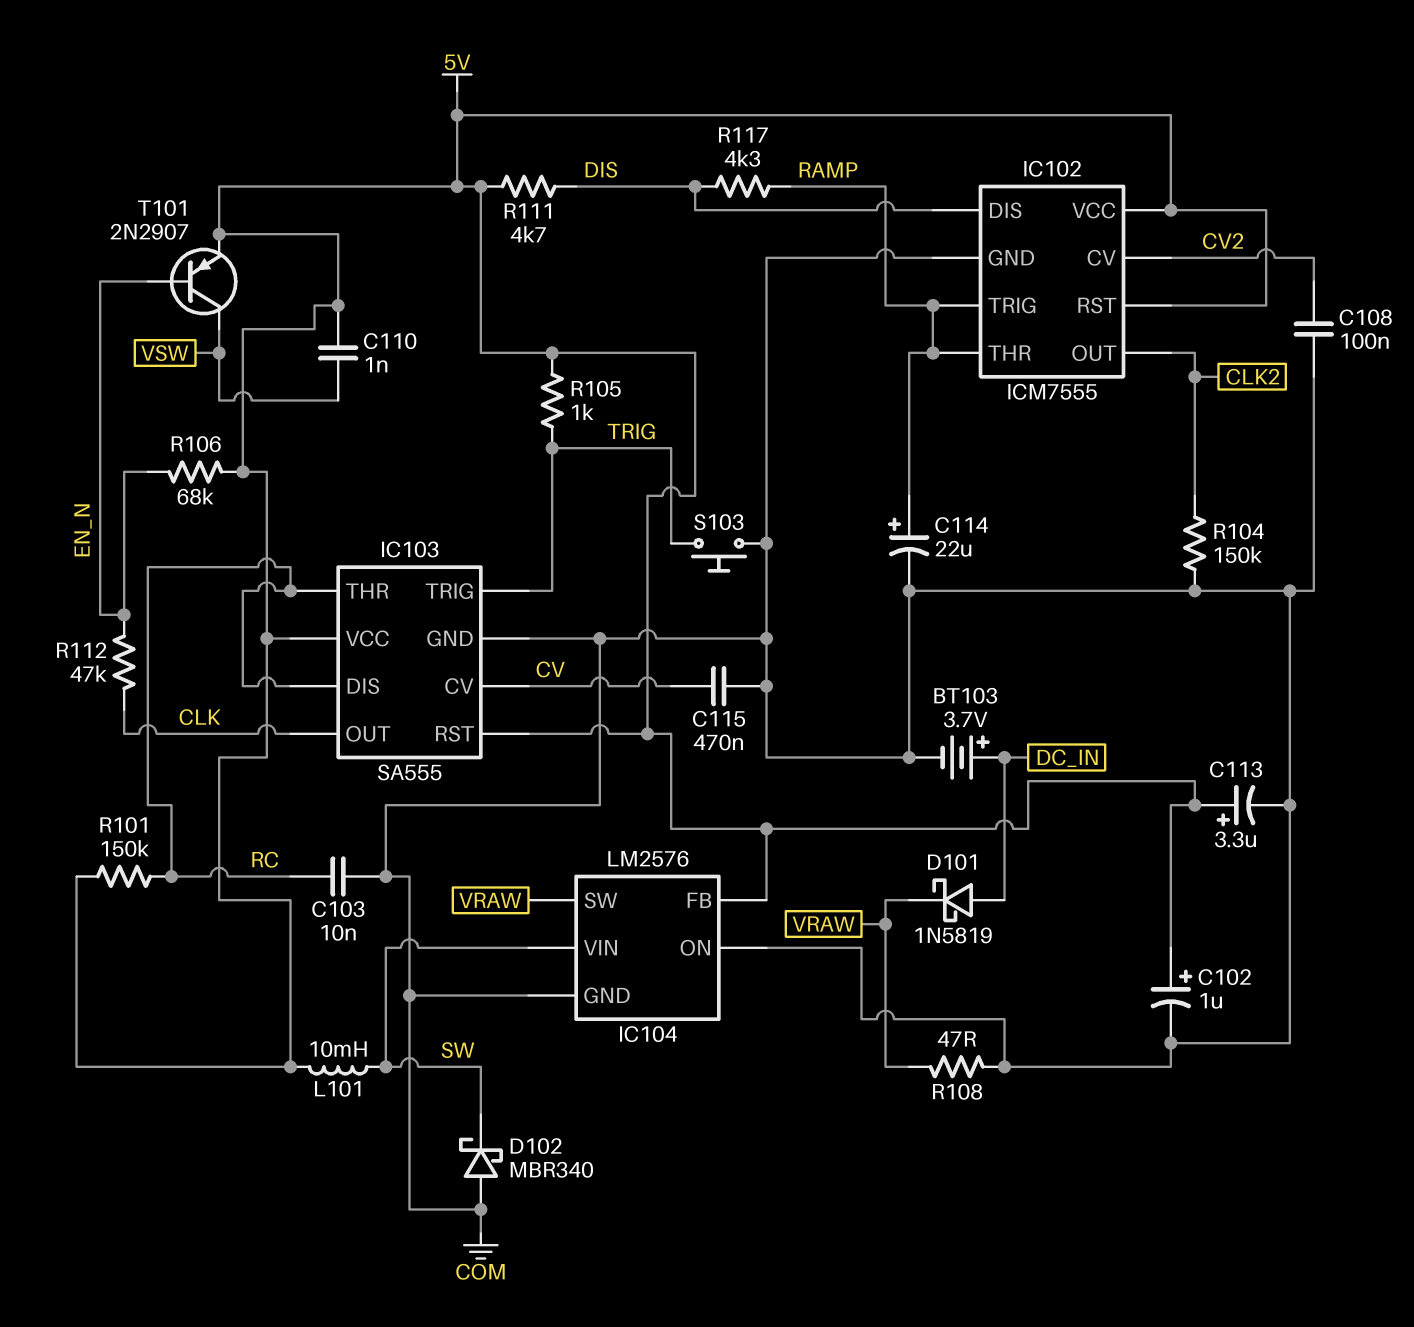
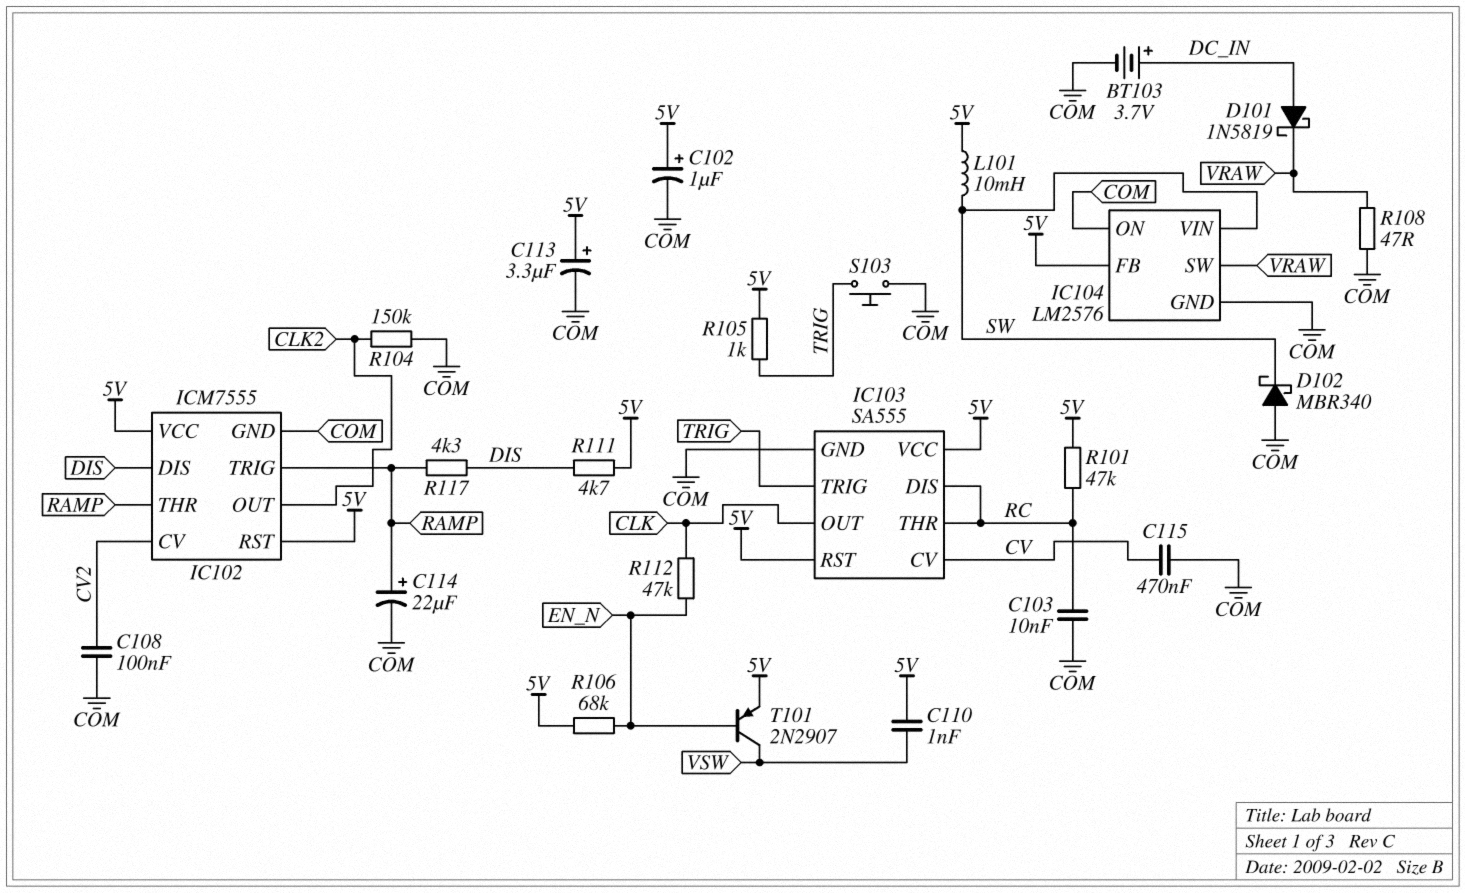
R101: 150k (5V, RC) -> 47k (5V, RC)

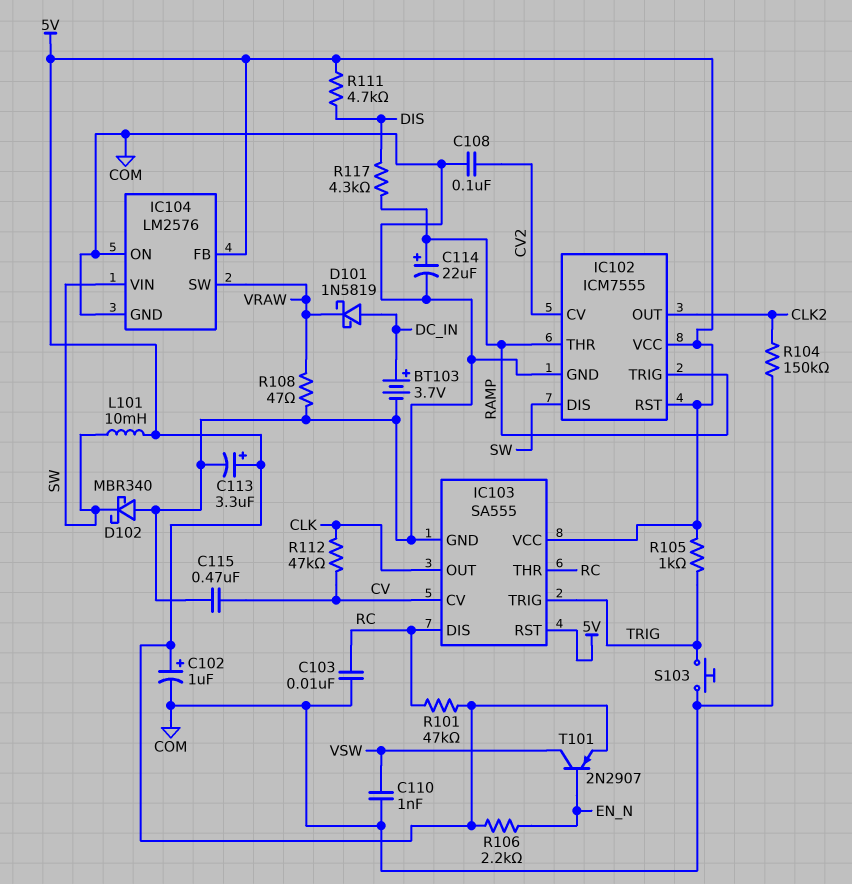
C110: 1nF (5V, VSW) -> 1nF (COM, VSW)
IC102 pin DIS: DIS -> SW
R106: 68k (5V, EN_N) -> 2.2k (5V, EN_N)
R112: 47k (CLK, EN_N) -> 47k (CLK, CV)

